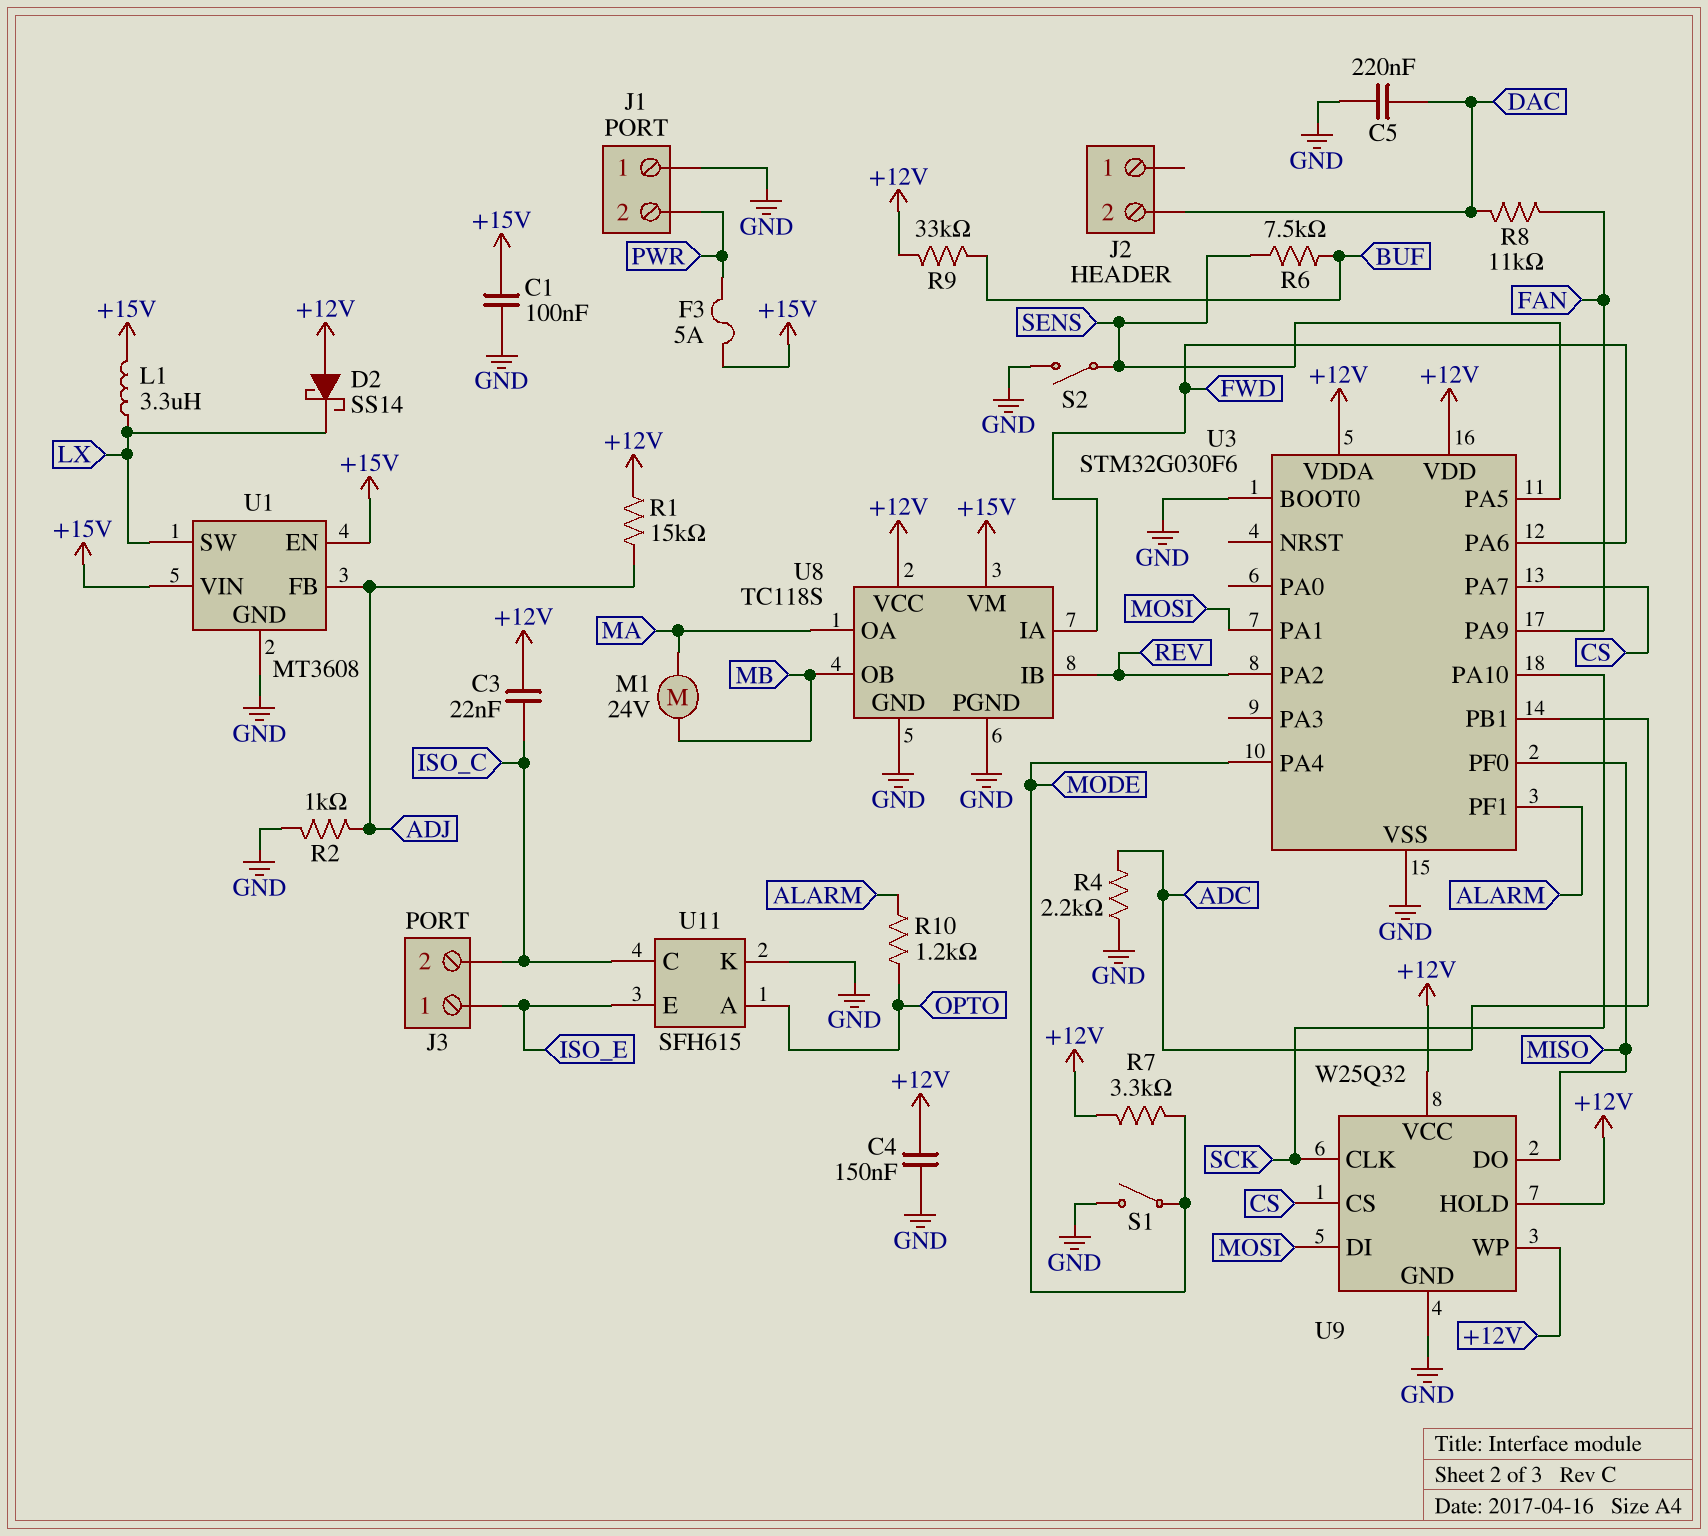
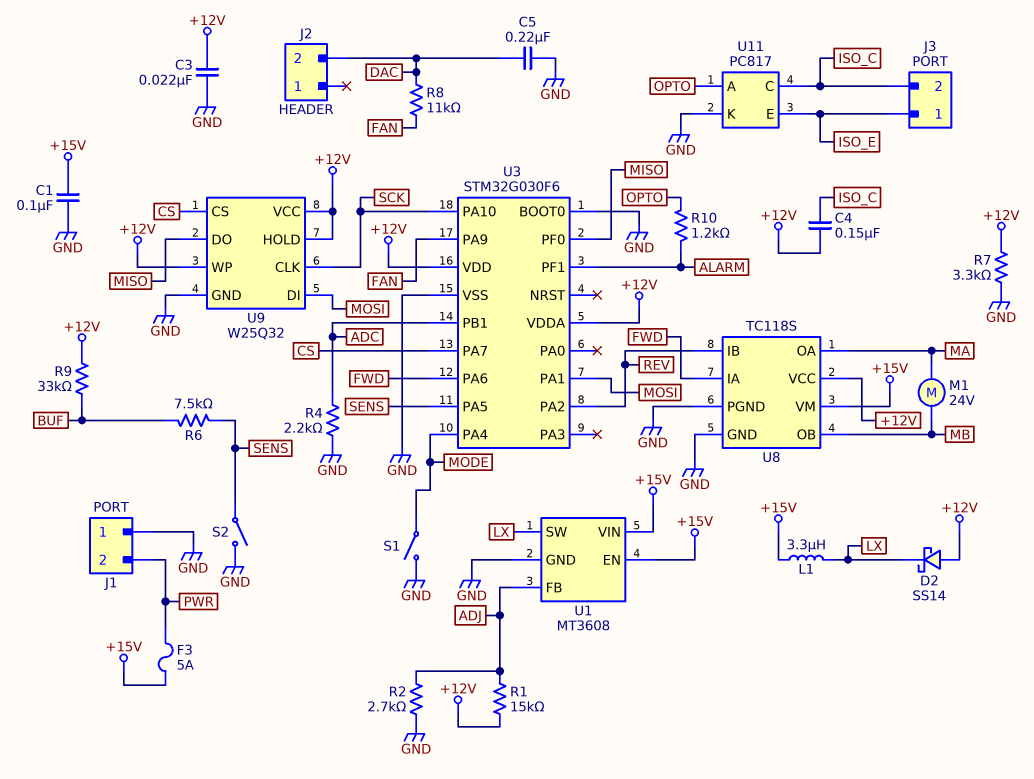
C3: 22nF (+12V, ISO_C) -> 22nF (+12V, GND)
C4: 150nF (+12V, GND) -> 150nF (+12V, ISO_C)
R2: 1k (ADJ, GND) -> 2.7k (ADJ, GND)
R7: 3.3k (+12V, MODE) -> 3.3k (+12V, GND)
U11: SFH615 -> PC817

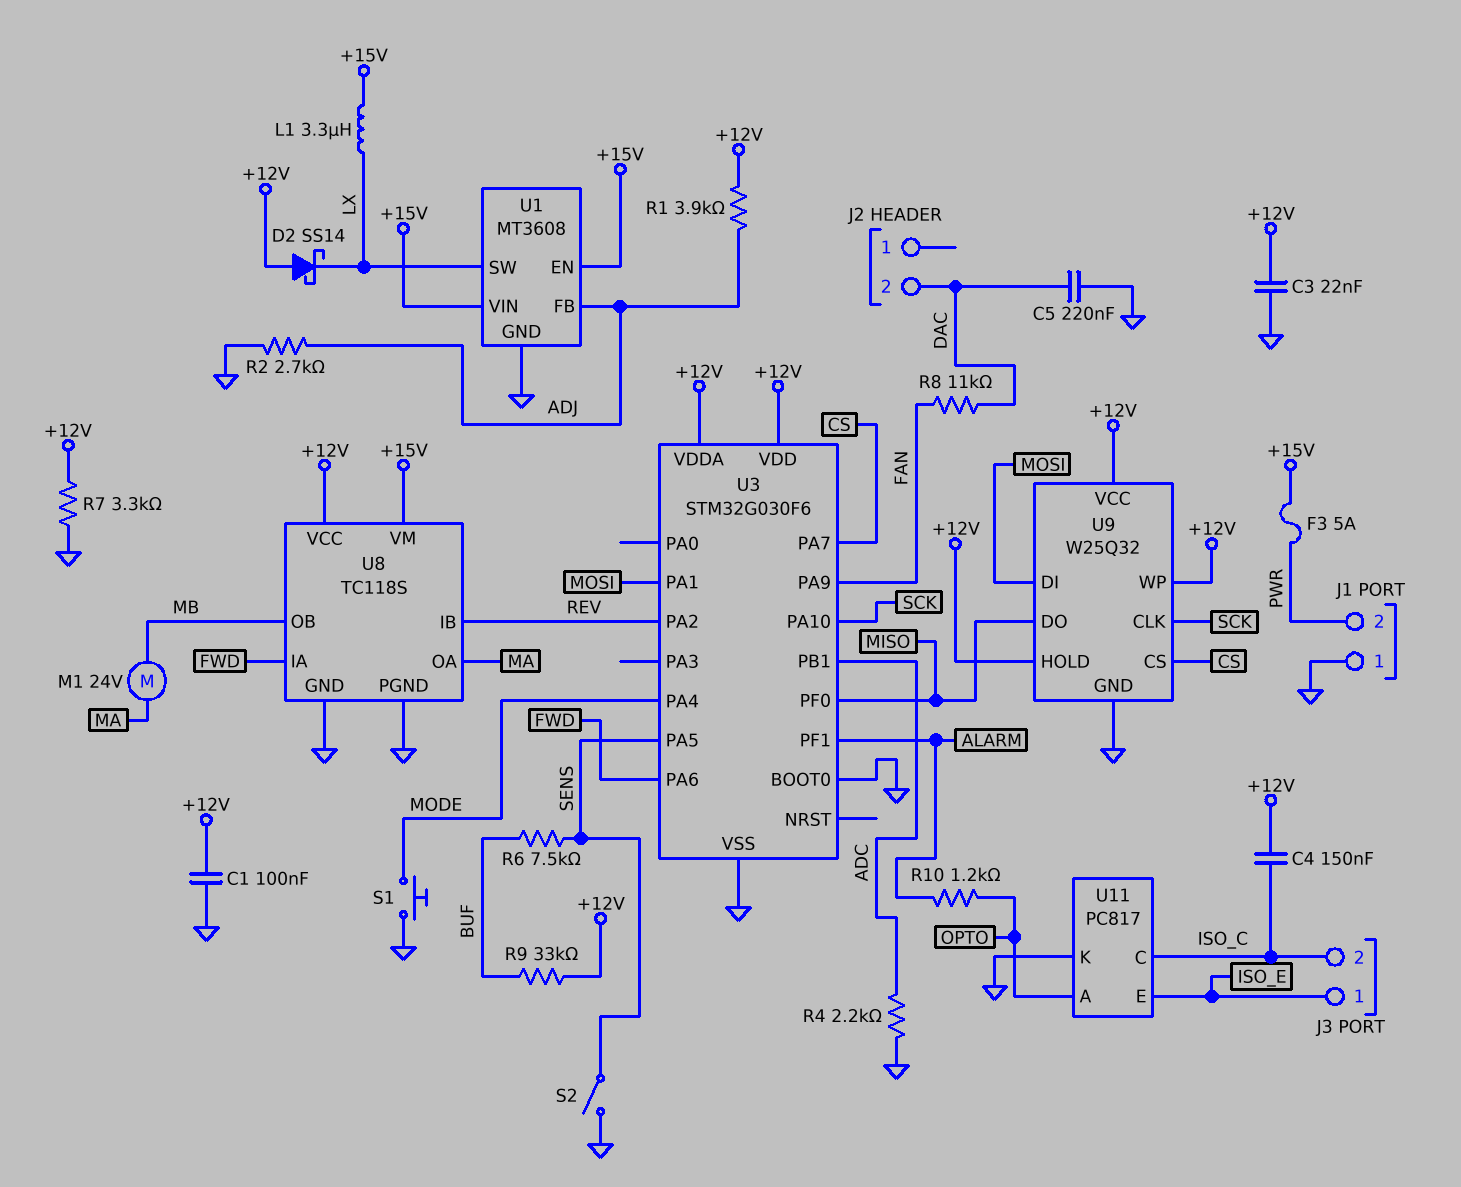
C1: 100nF (+15V, GND) -> 100nF (+12V, GND)
R1: 15k (+12V, ADJ) -> 3.9k (+12V, ADJ)
S1: switch (GND, MODE) -> button (GND, MODE)

